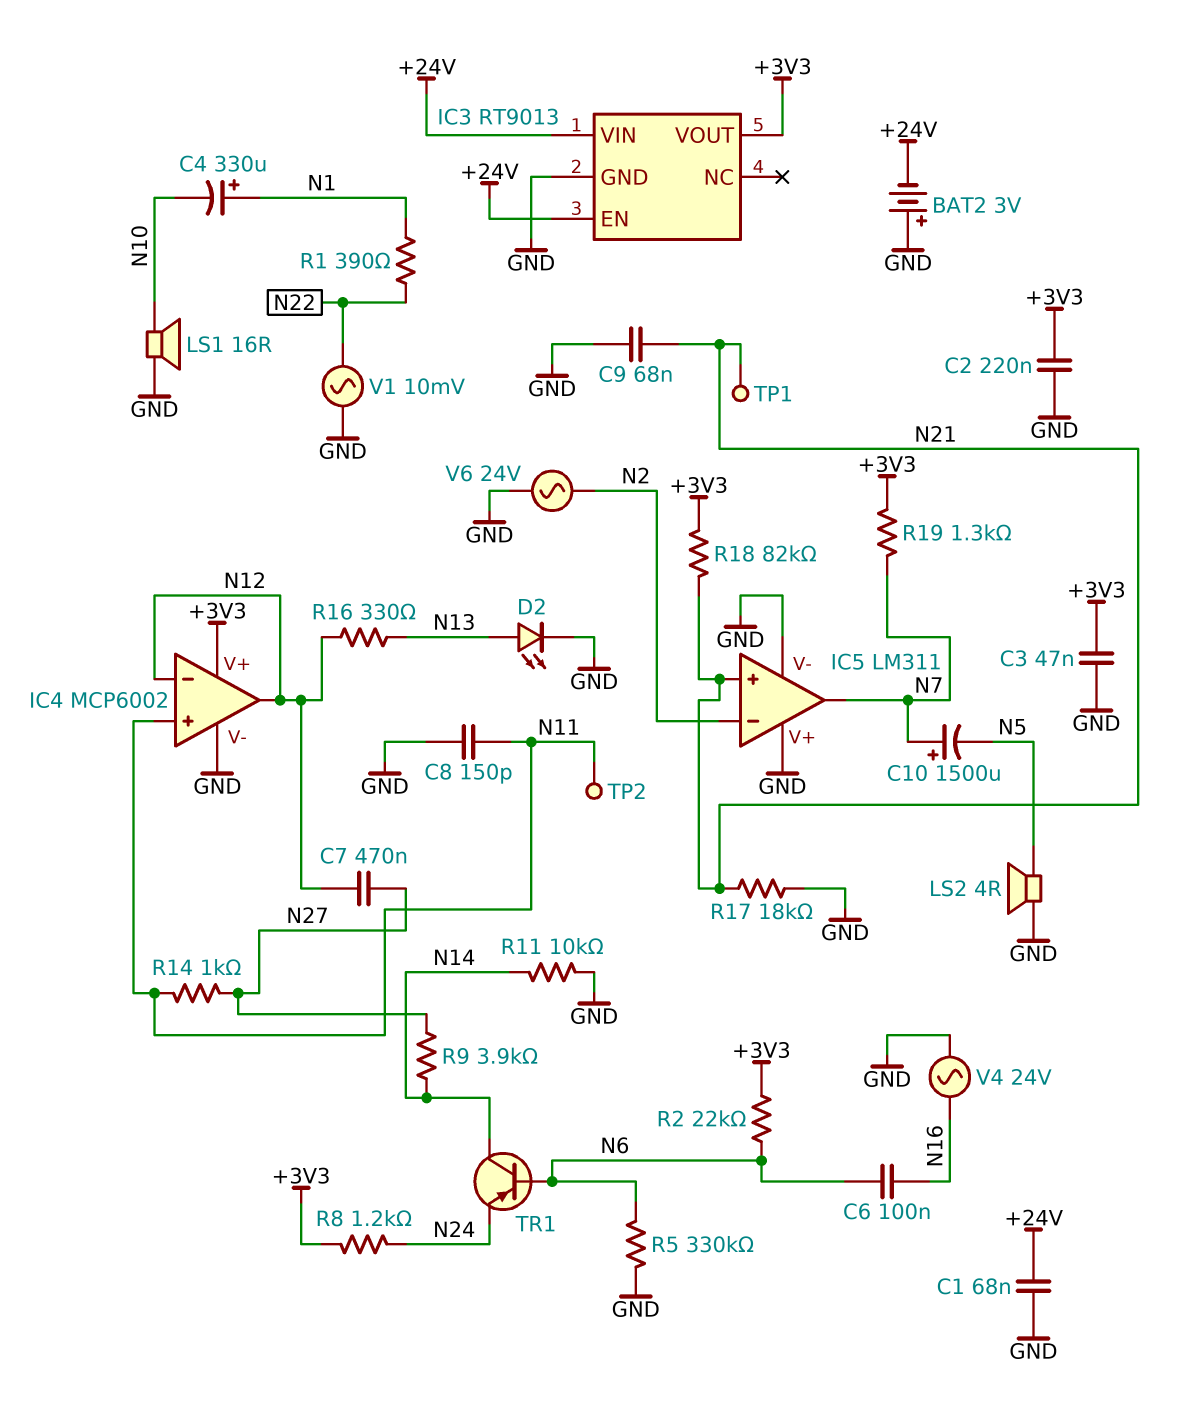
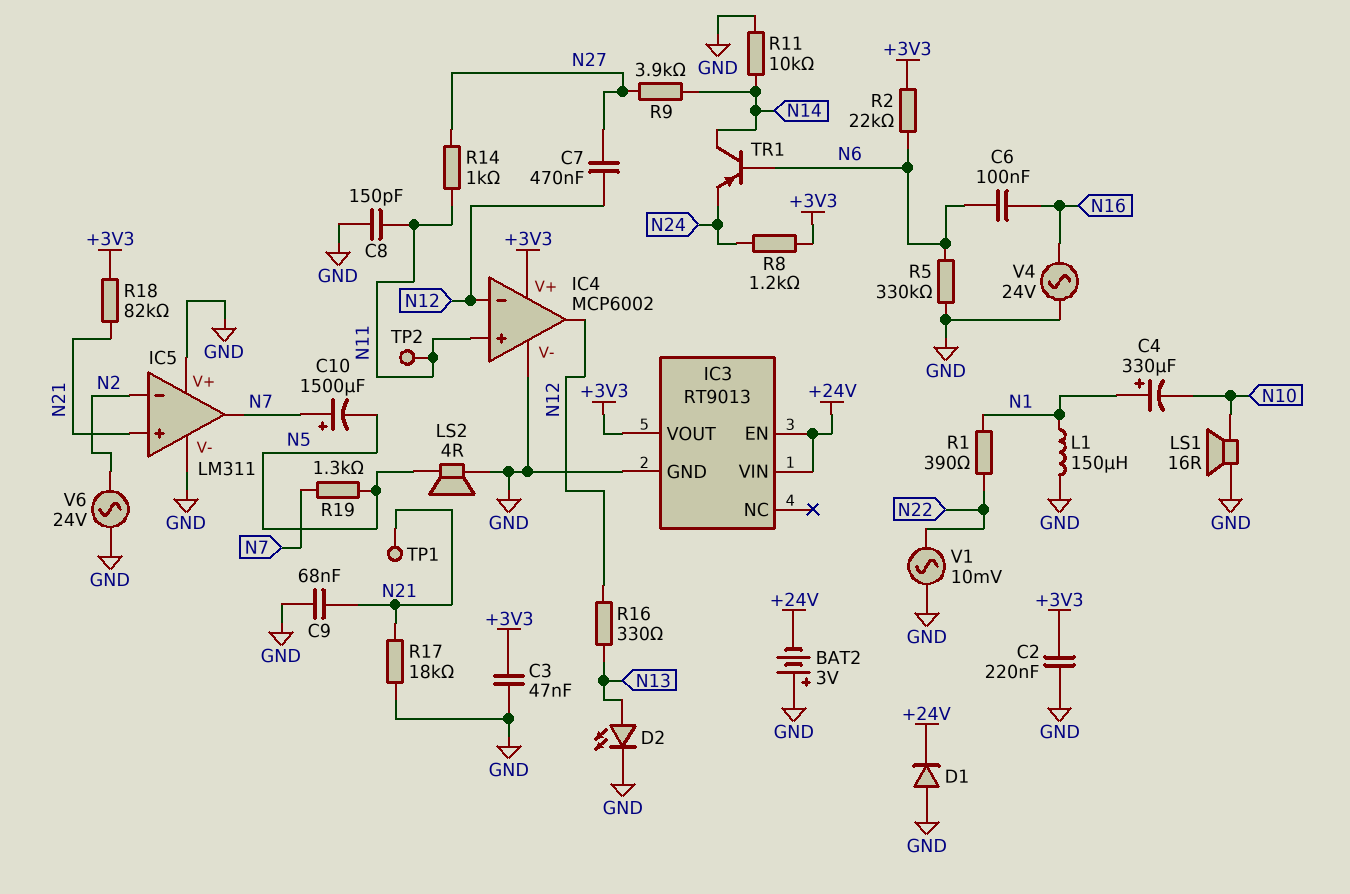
C1: 68nF (+24V, GND) -> none
D1: none -> diode (A GND, K +24V)
L1: none -> 150uH (GND, N1)
R19: 1.3k (+3V3, N7) -> 1.3k (N5, N7)

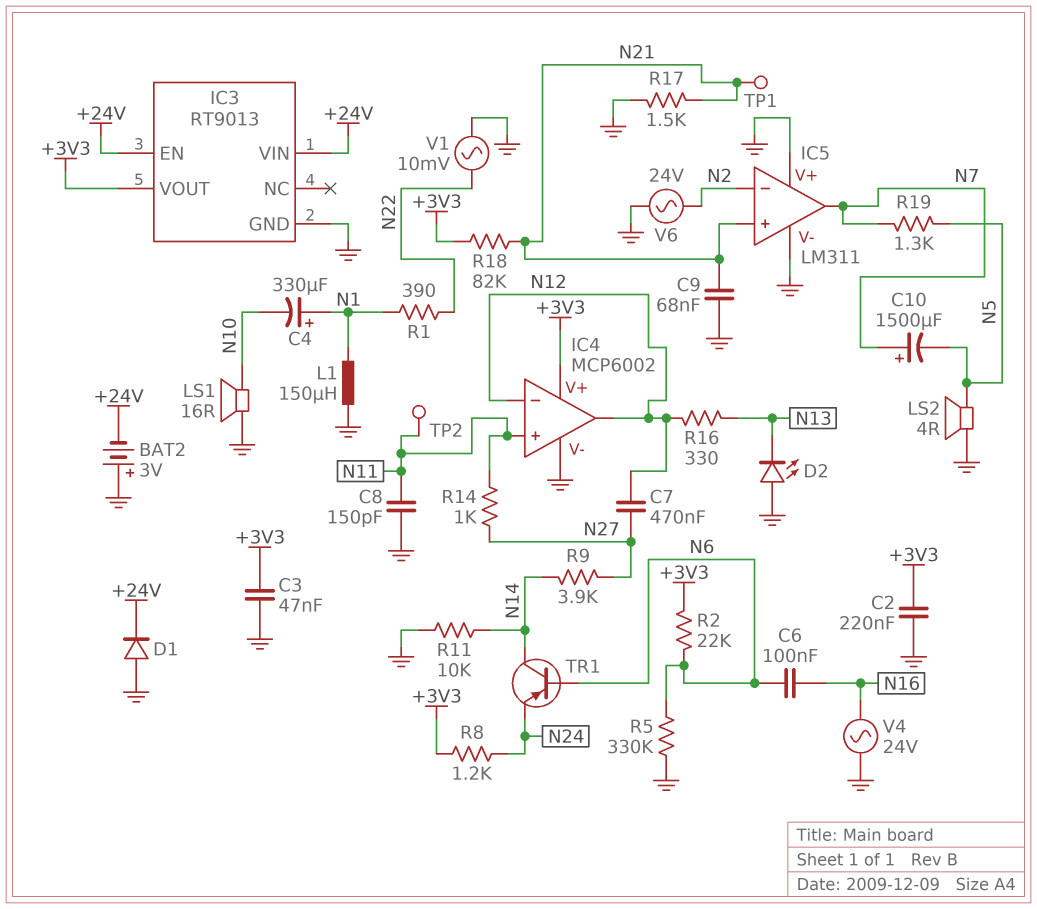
D2: LED (A N13, K GND) -> LED (A GND, K N13)
R17: 18k (GND, N21) -> 1.5k (GND, N21)

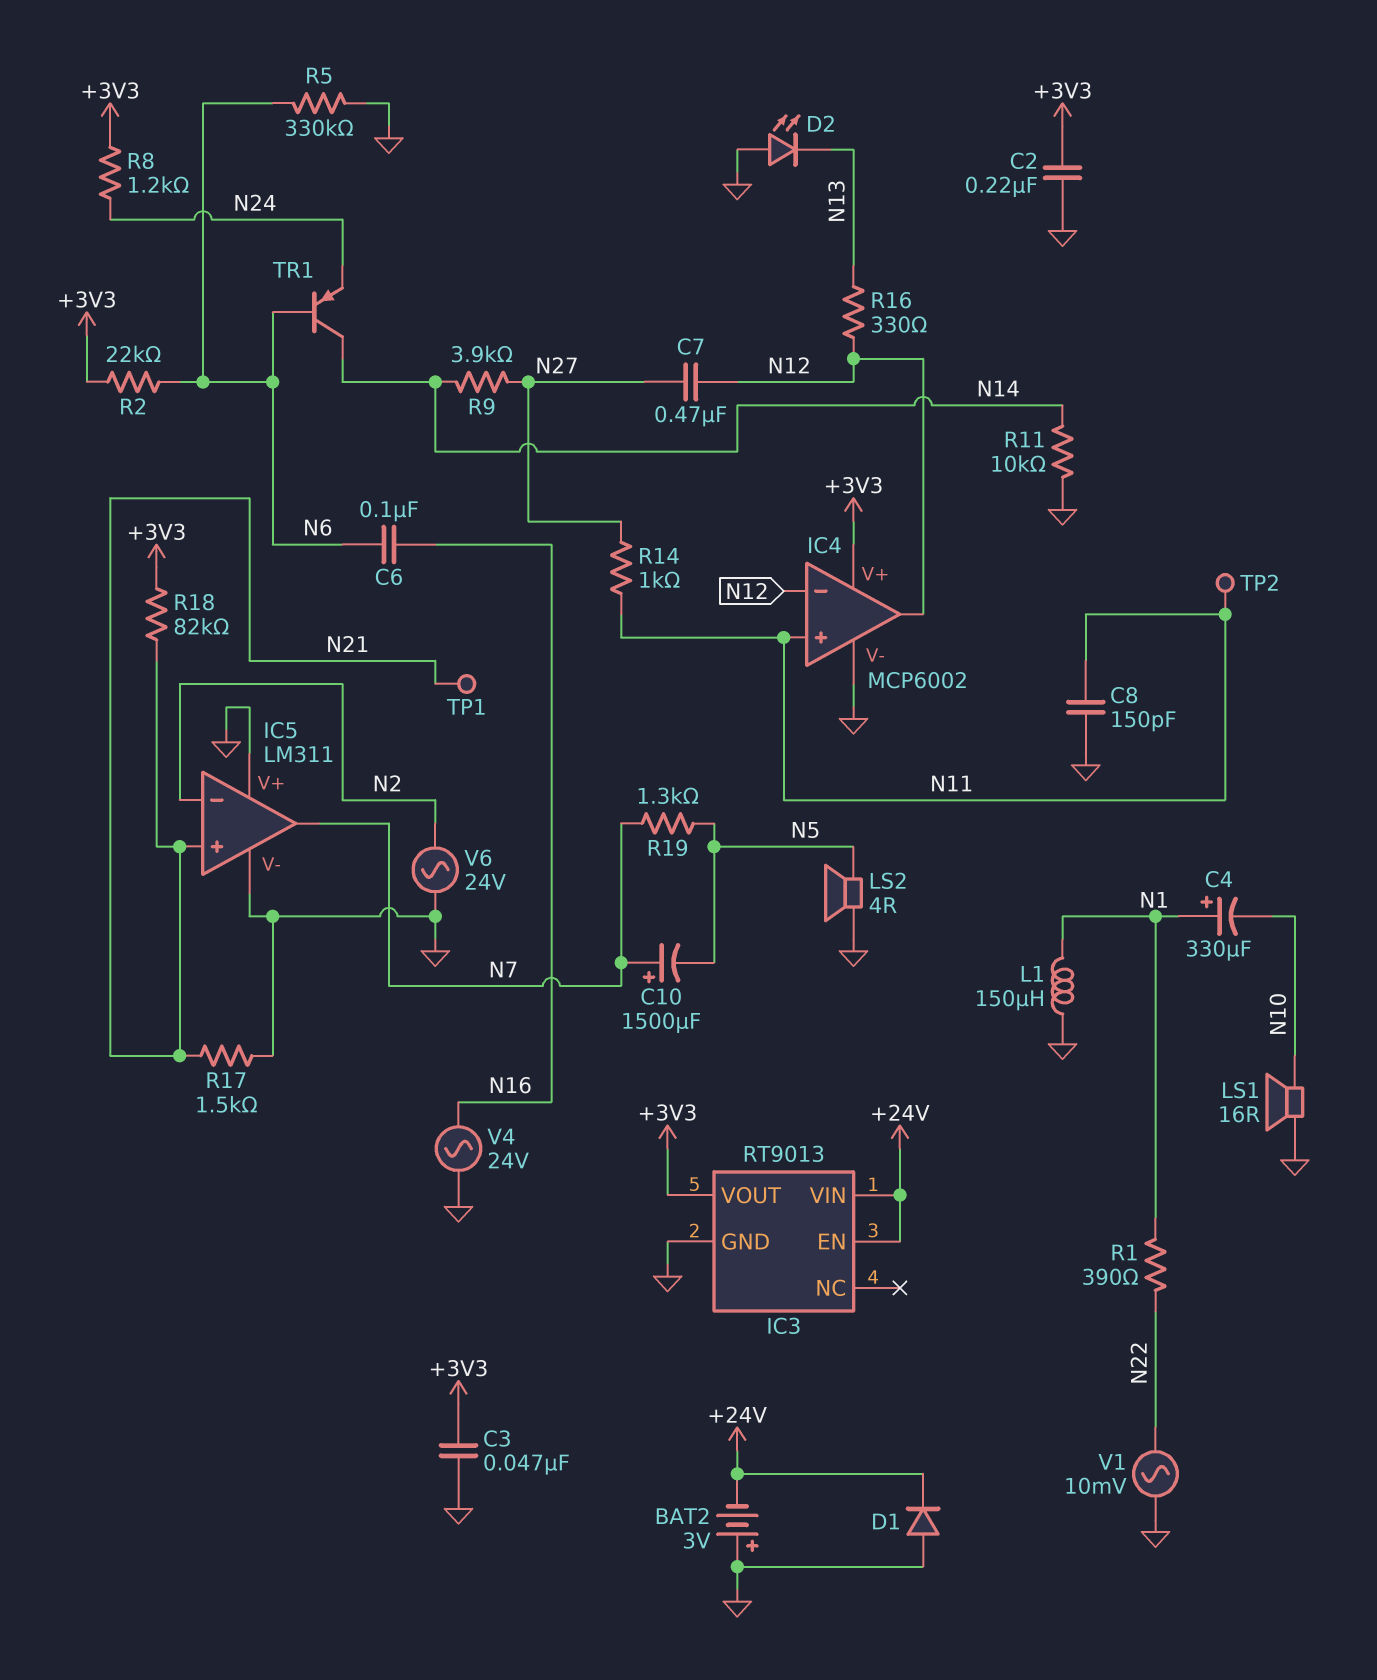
C9: 68nF (GND, N21) -> none

